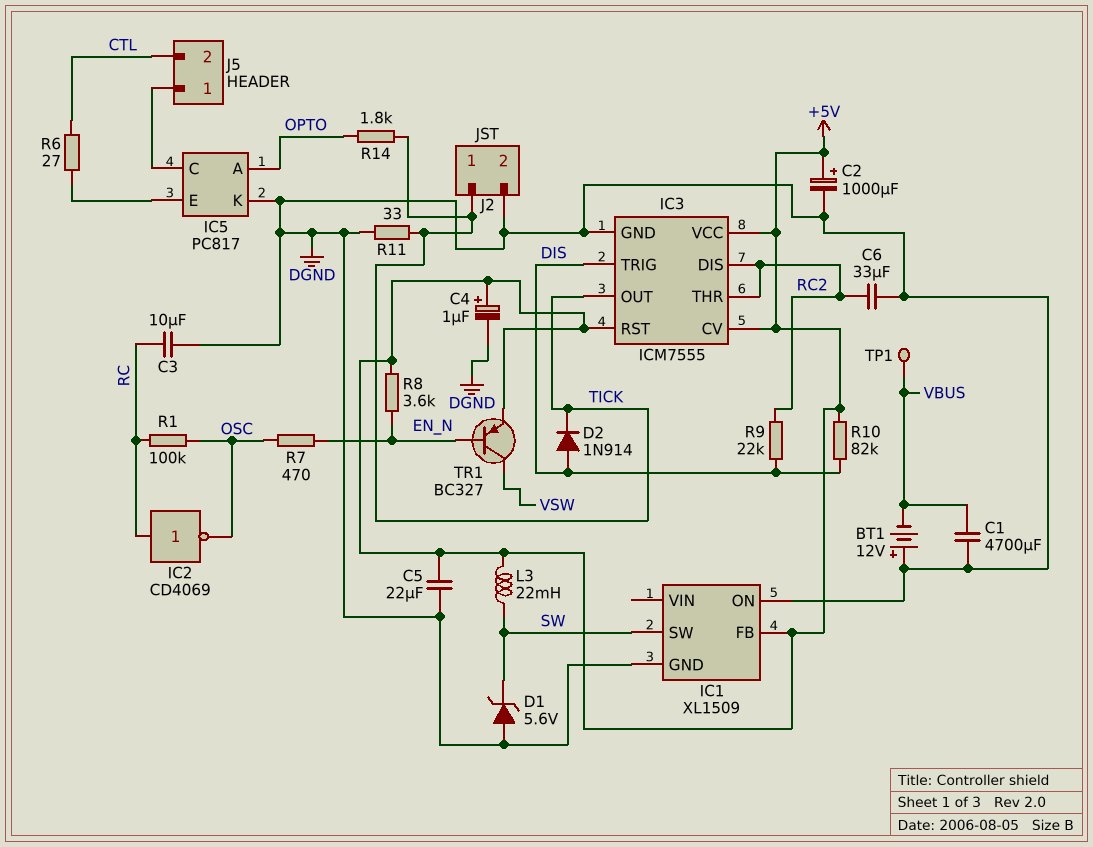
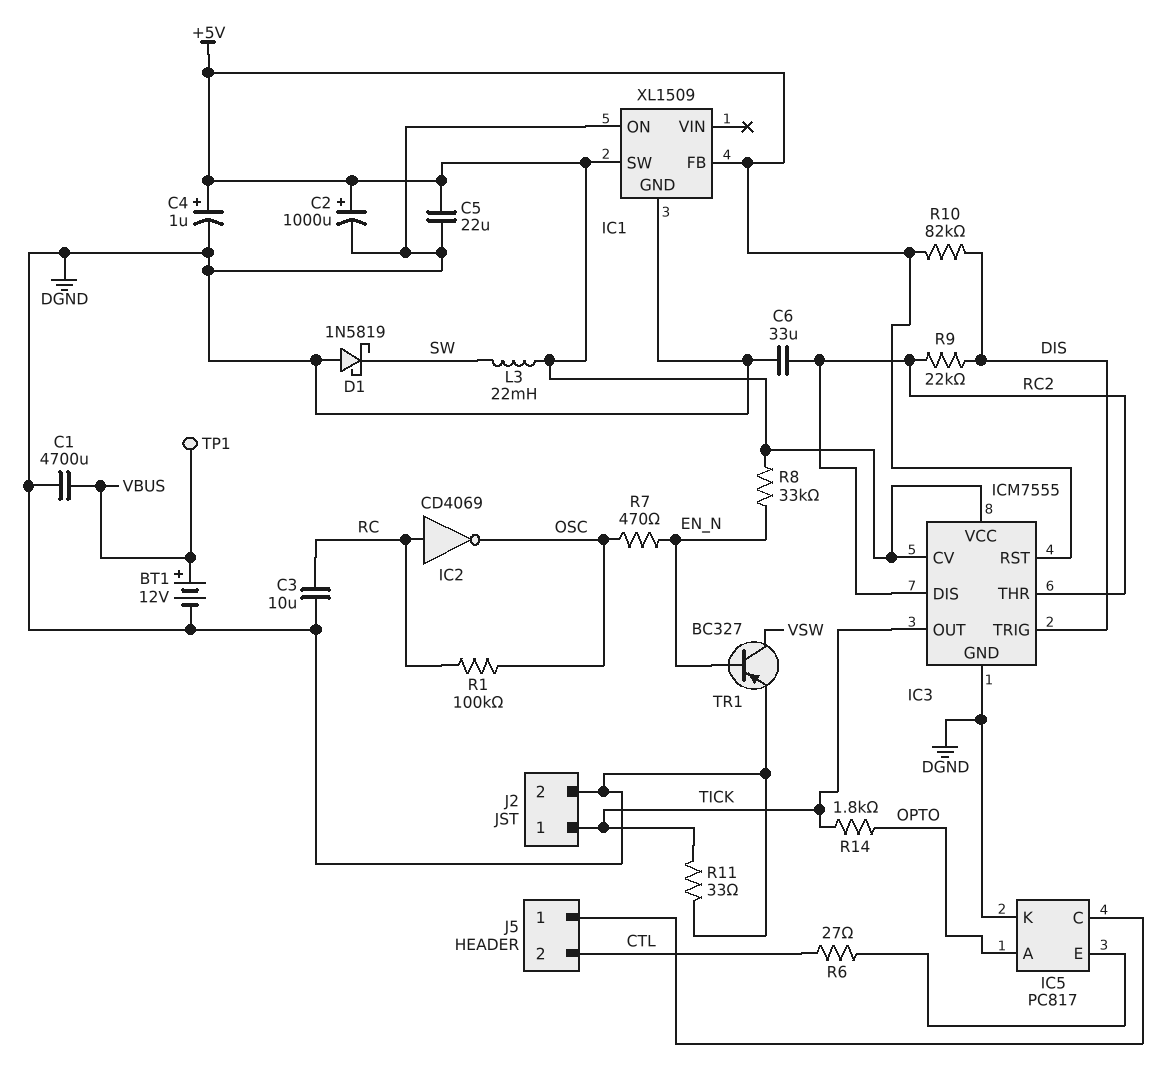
BT1: 12V (plus DGND, minus VBUS) -> 12V (plus VBUS, minus DGND)
D1: zener 5.6V (A DGND, K SW) -> schottky 1N5819 (A DGND, K SW)
D2: diode 1N914 (A DIS, K TICK) -> none
IC1 pin SW: SW -> +5V
R8: 3.6k (+5V, EN_N) -> 33k (+5V, EN_N)
TR1: PNP BC327 (B EN_N, C VSW, E +5V) -> PNP BC327 (B EN_N, C VSW, E DGND)

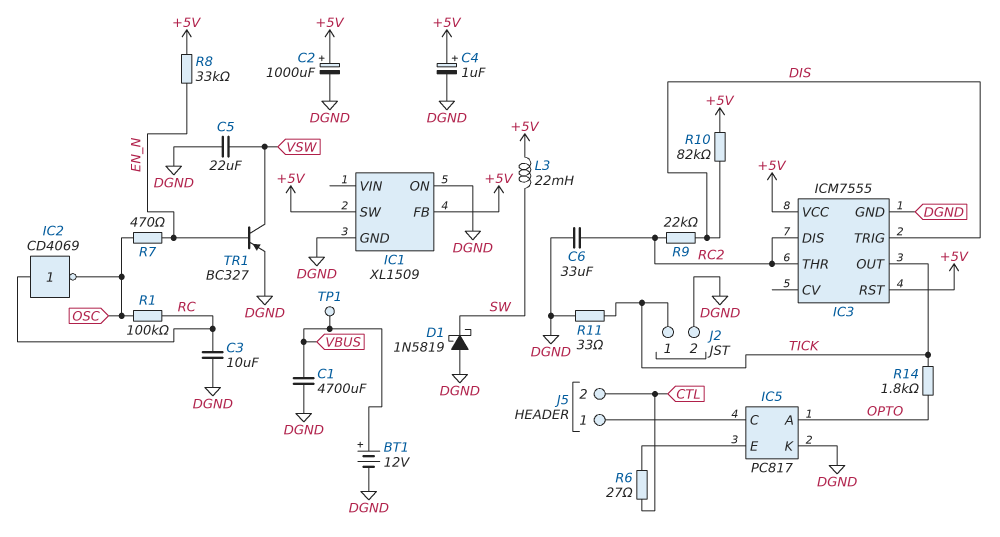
C5: 22uF (+5V, DGND) -> 22uF (DGND, VSW)
IC3 pin CV: +5V -> none

